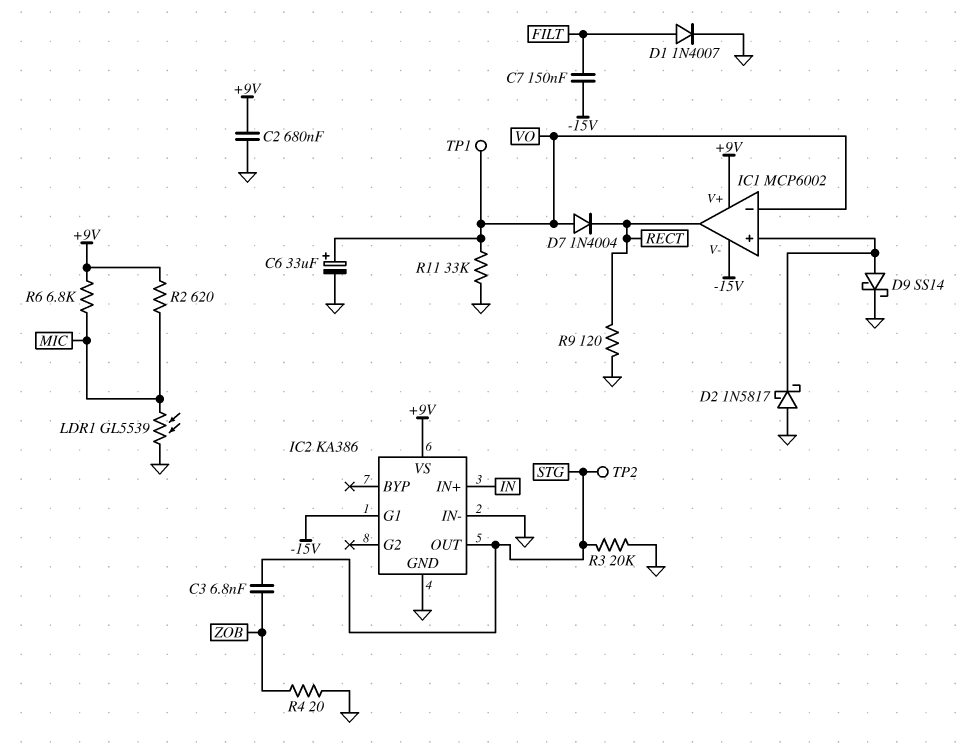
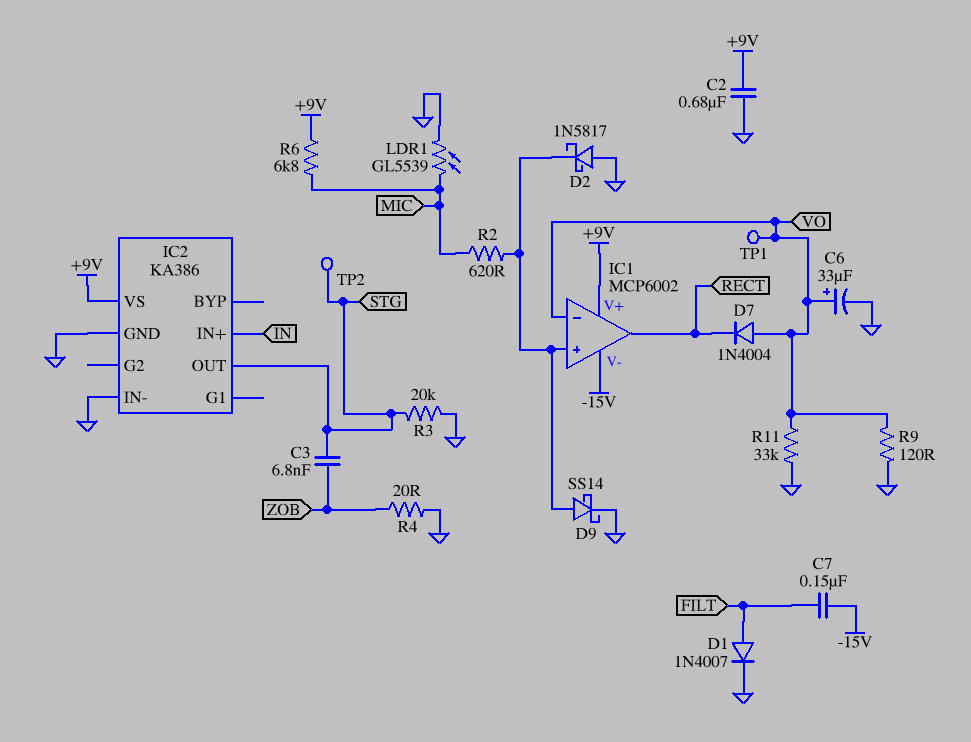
IC2 pin G1: -15V -> none
R2: 620 (+9V, MIC) -> 620 (IC1/in+, MIC)
R9: 120 (GND, RECT) -> 120 (GND, VO)

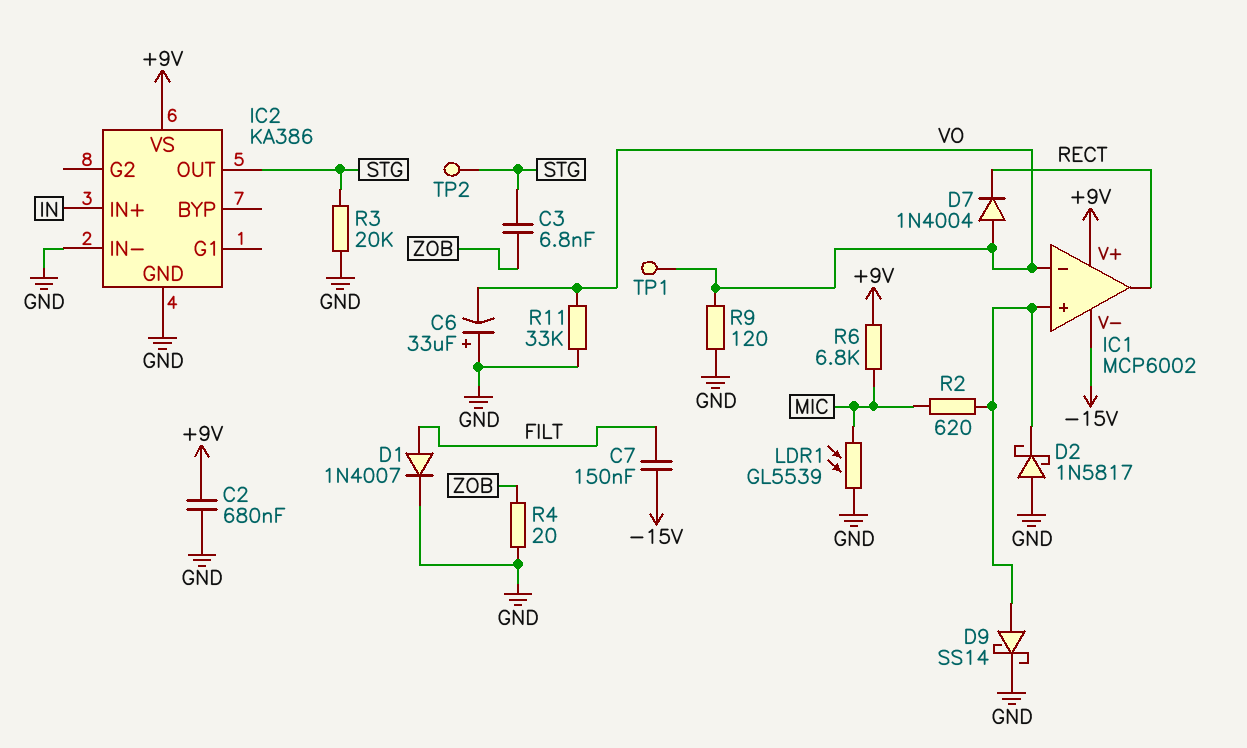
C6: 33uF (plus VO, minus GND) -> 33uF (plus GND, minus VO)

